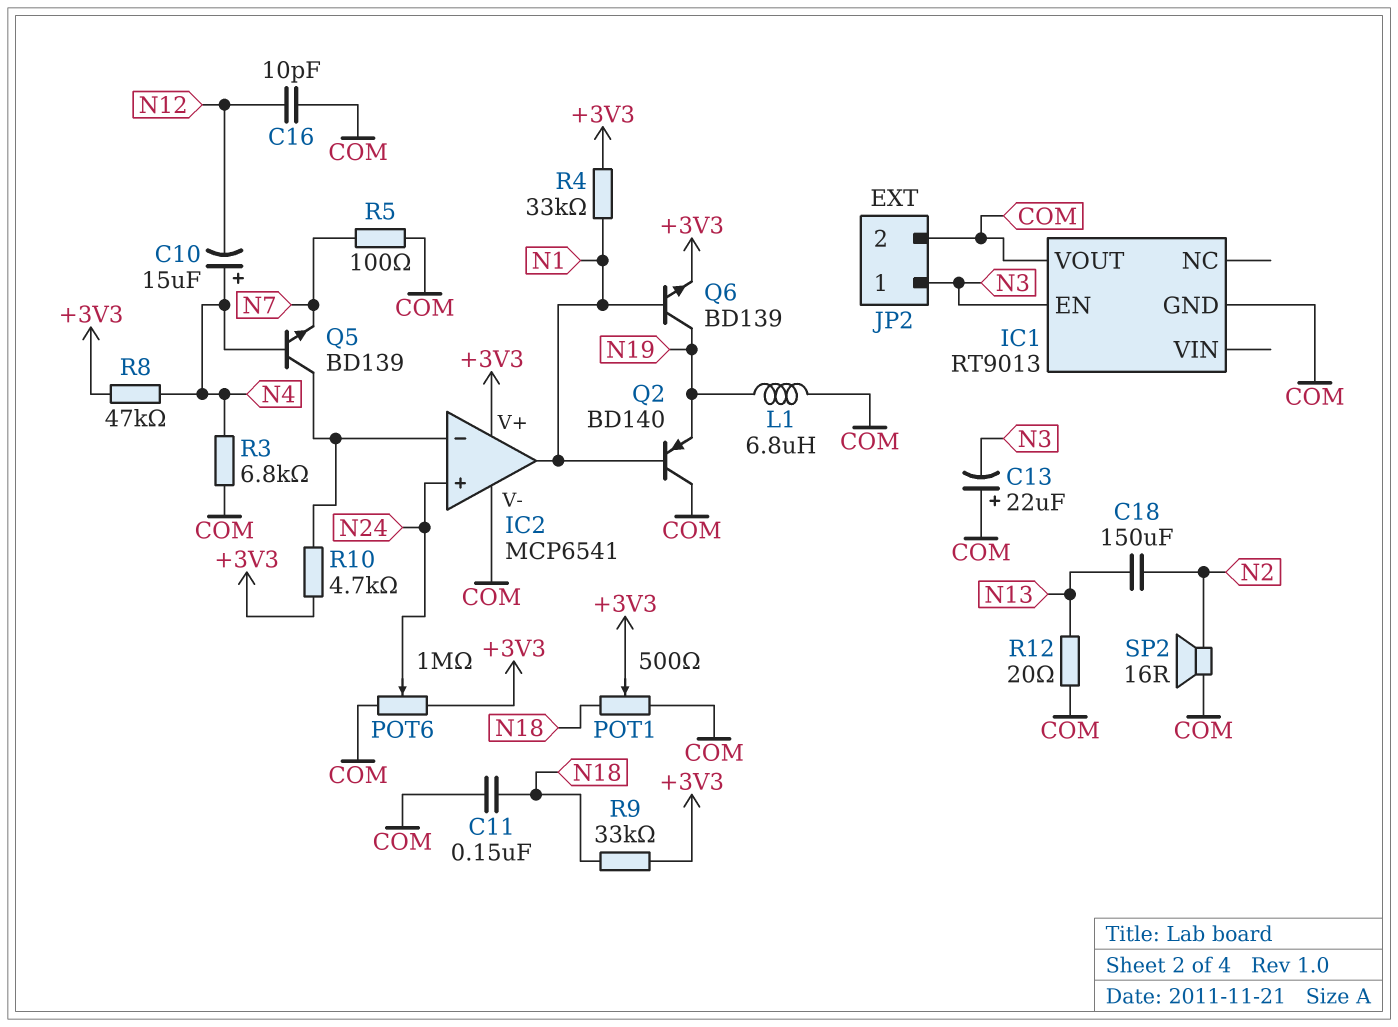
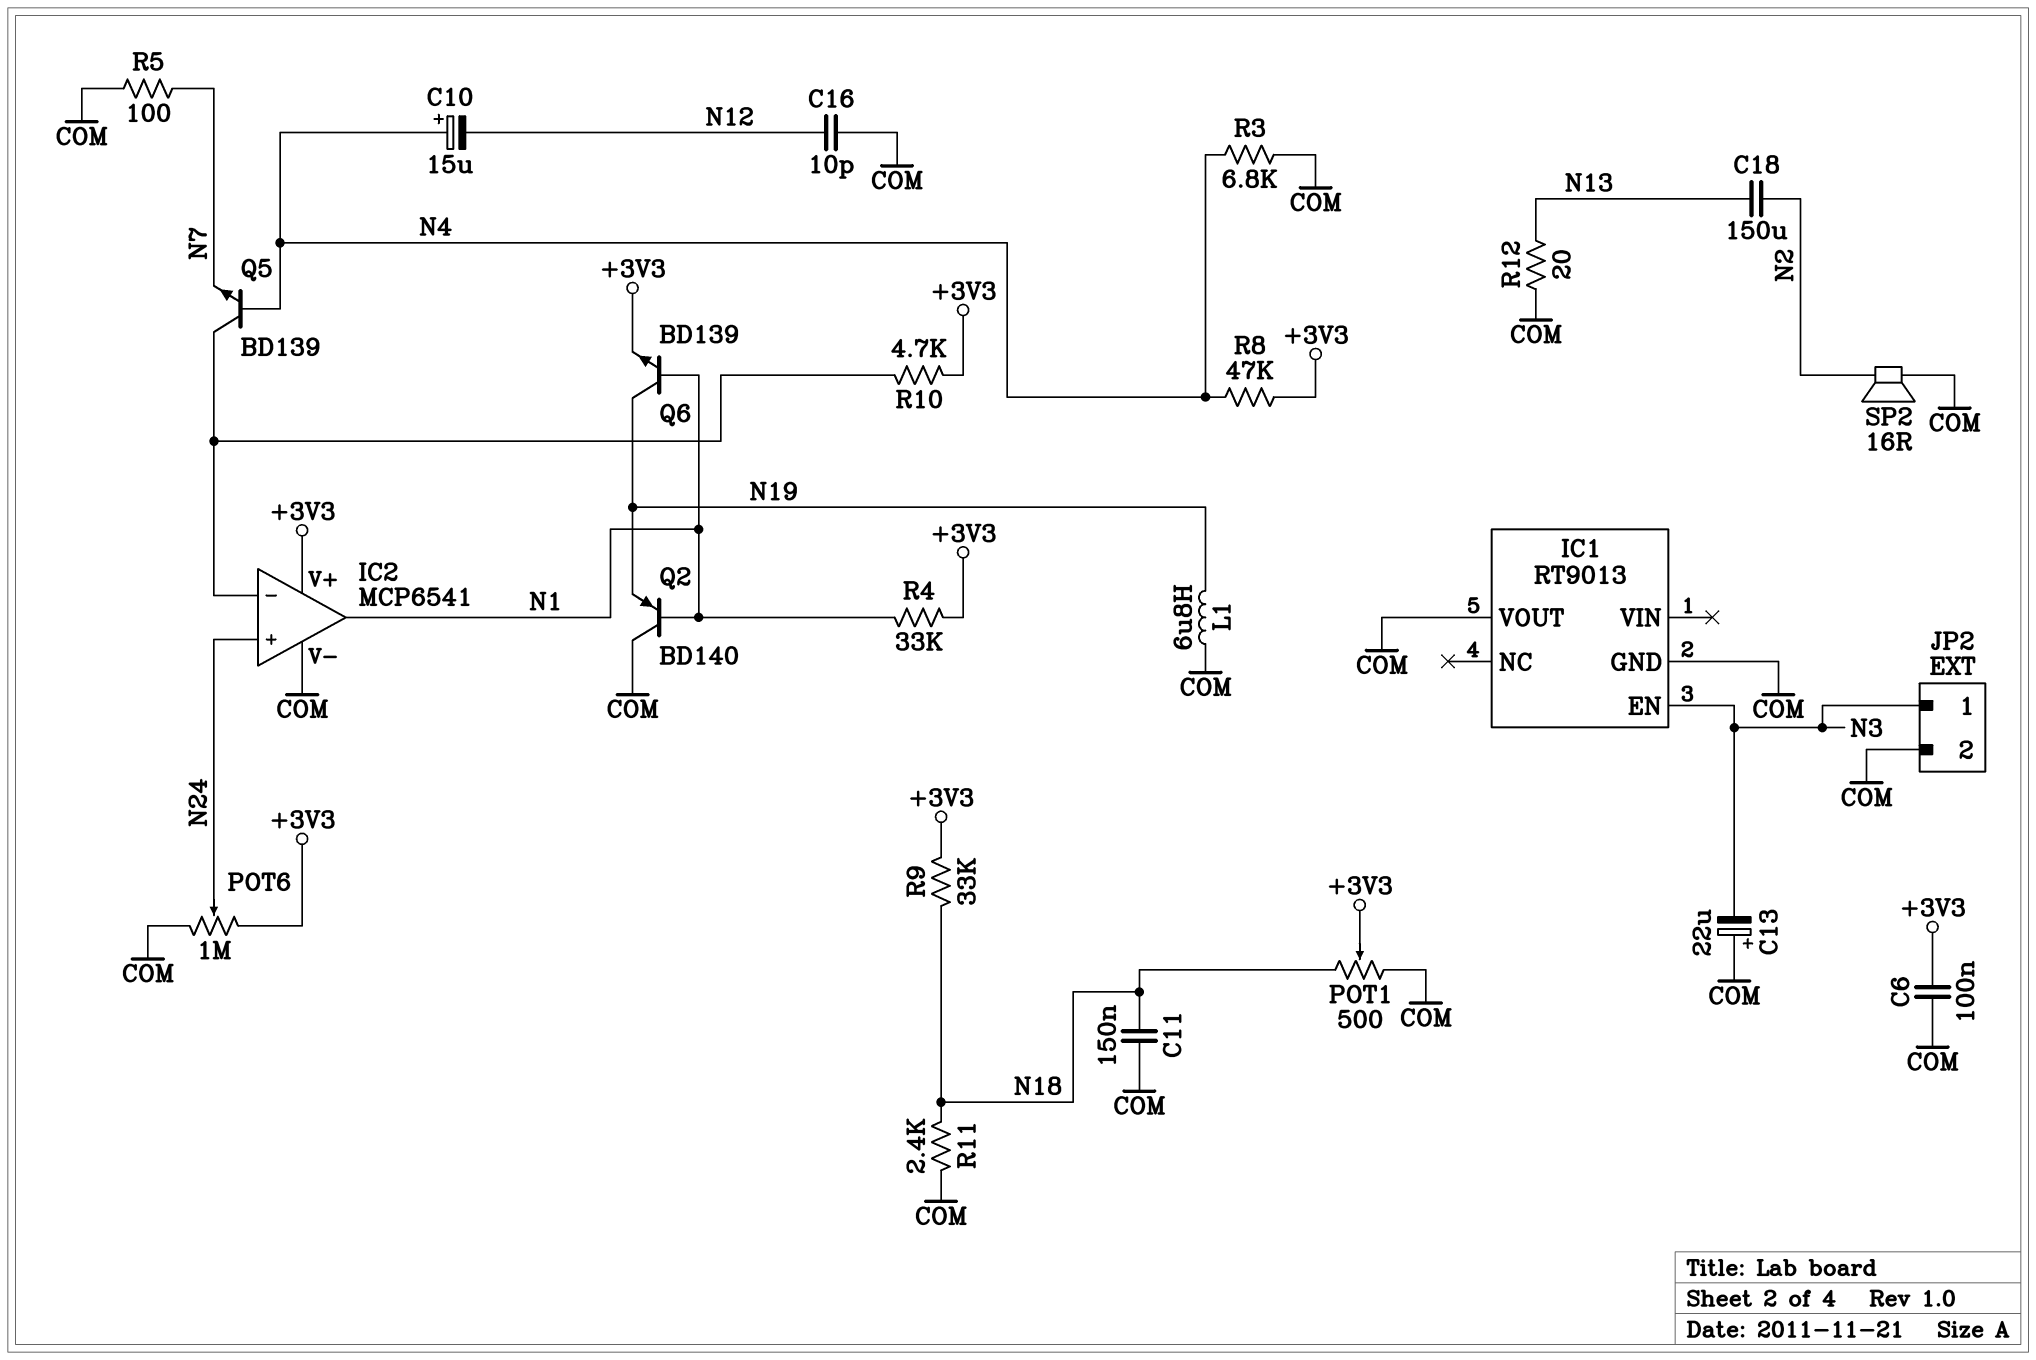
C6: none -> 100nF (+3V3, COM)
R11: none -> 2.4k (COM, N18)

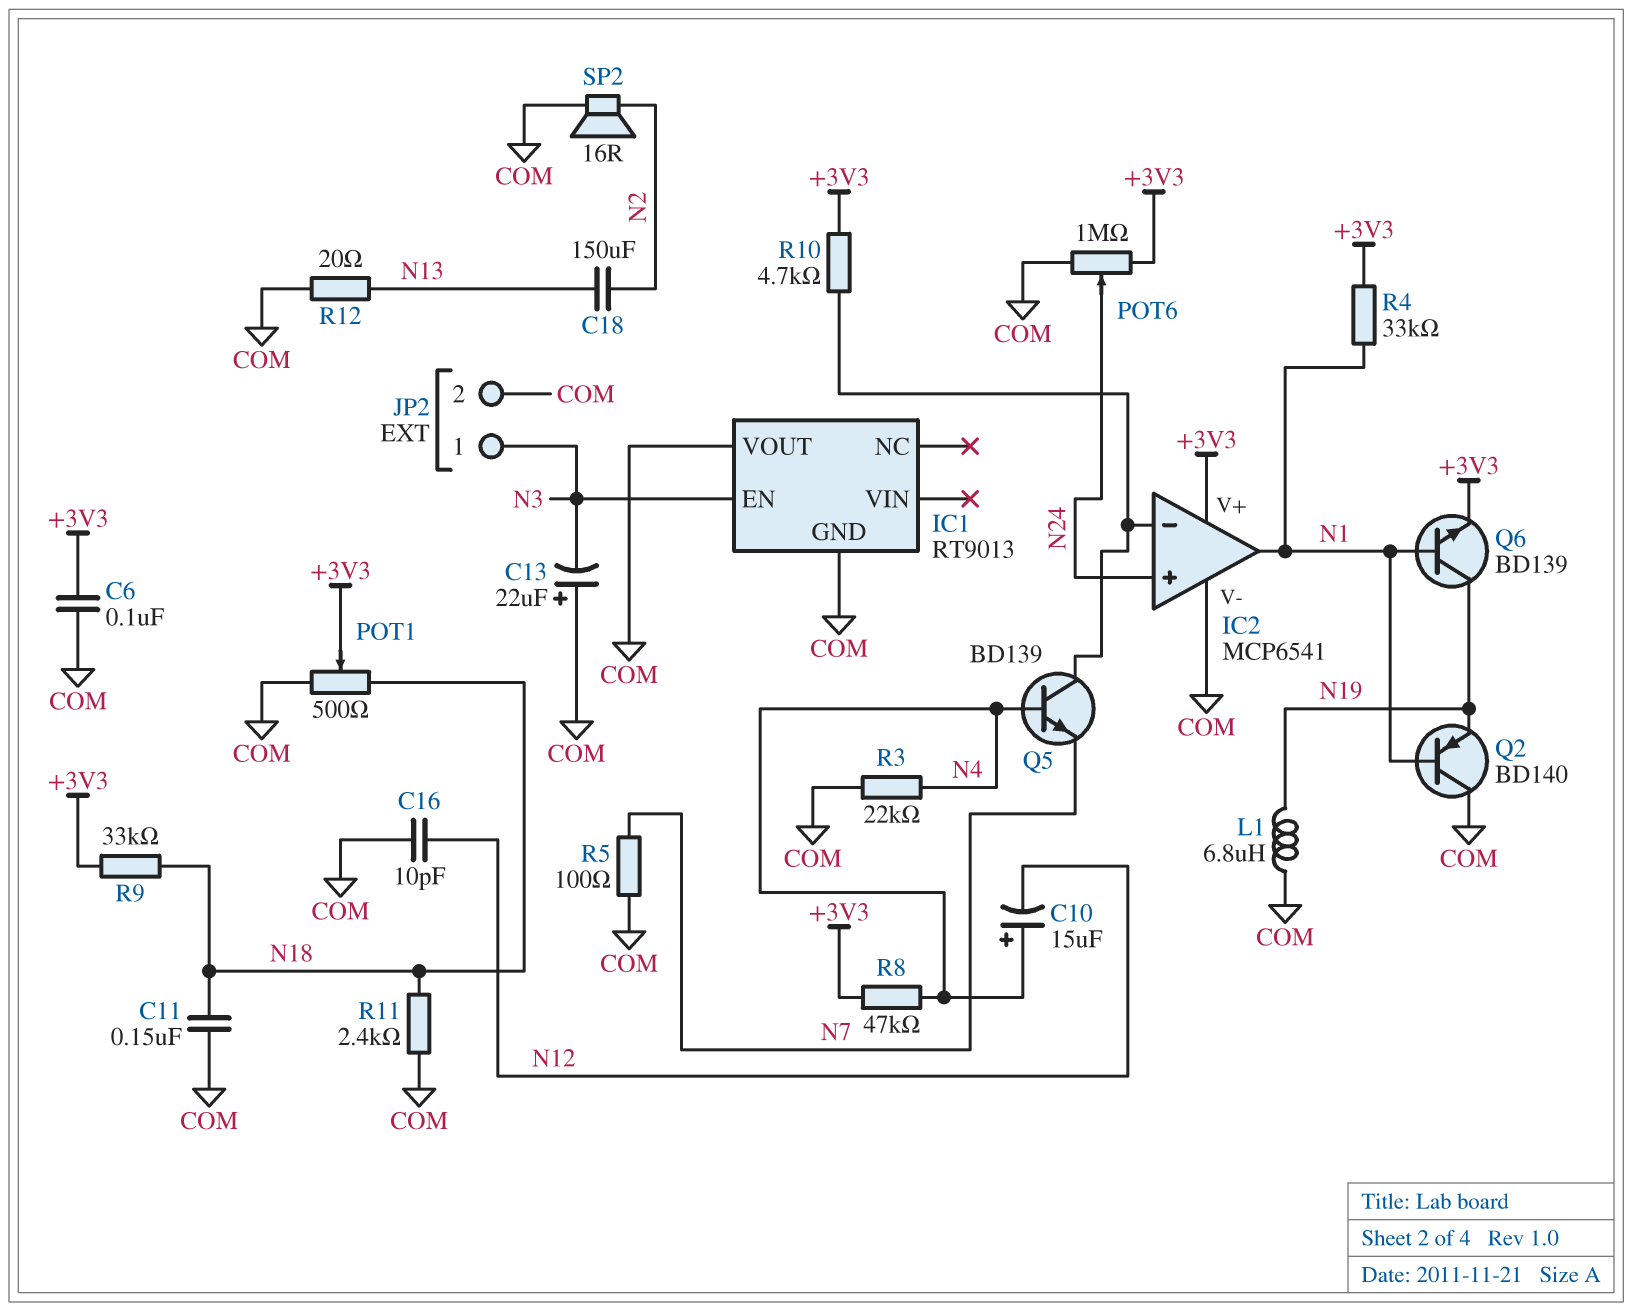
R3: 6.8k (COM, N4) -> 22k (COM, N4)

